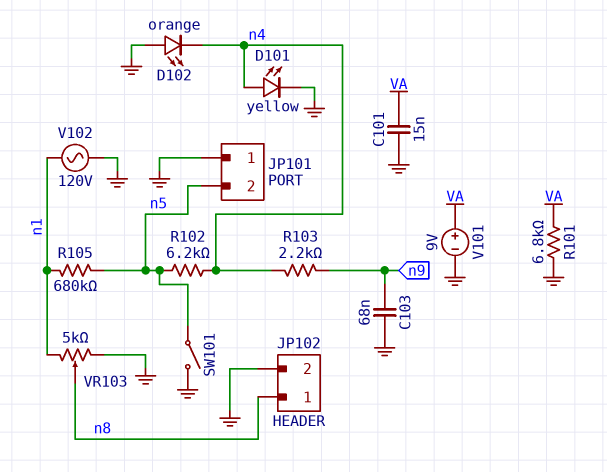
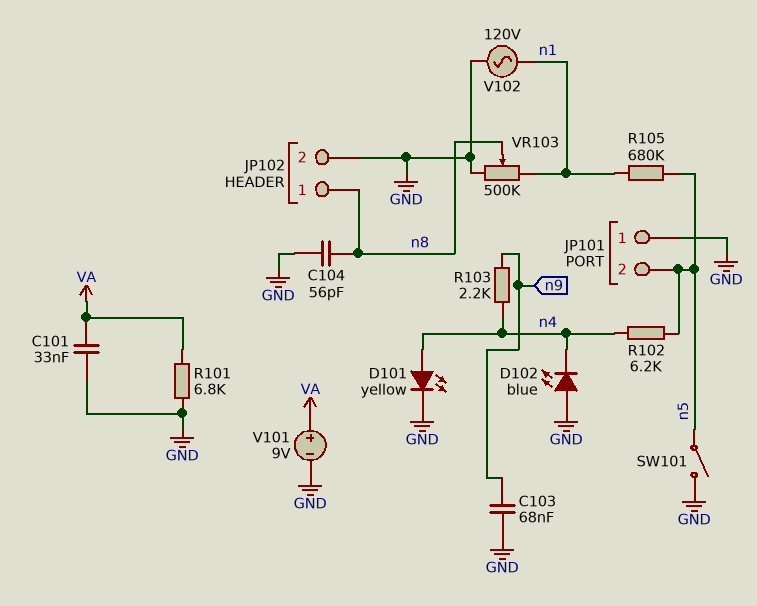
C101: 15nF (GND, VA) -> 33nF (GND, VA)
C104: none -> 56pF (GND, n8)
D102: LED orange (A GND, K n4) -> LED blue (A GND, K n4)
VR103: 5k (GND, n1, wiper n8) -> 500k (GND, n1, wiper n8)

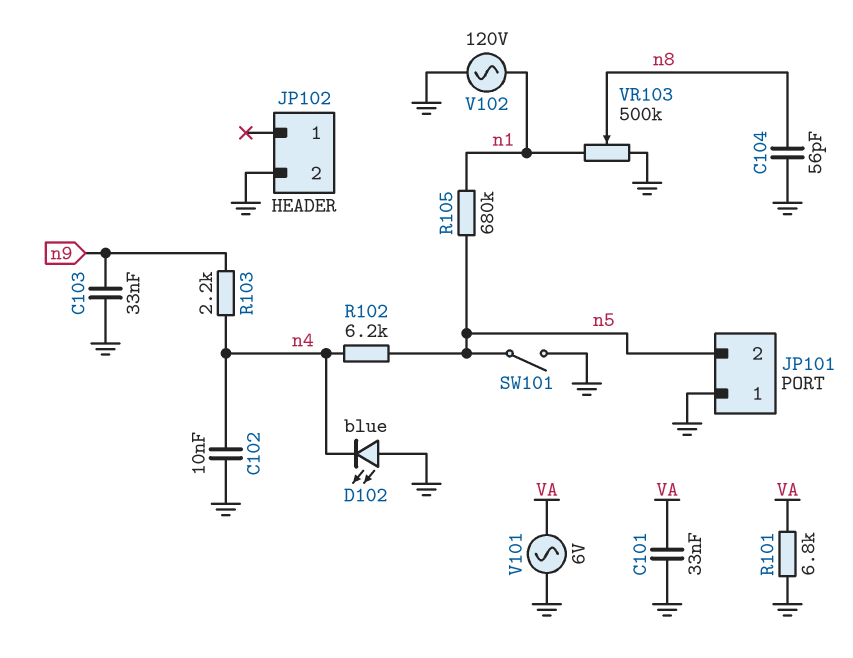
C102: none -> 10nF (GND, n4)
C103: 68nF (GND, n9) -> 33nF (GND, n9)
D101: LED yellow (A n4, K GND) -> none
JP102 pin 1: n8 -> none
V101: 9V (plus VA, minus GND) -> AC 6V (GND, VA)

